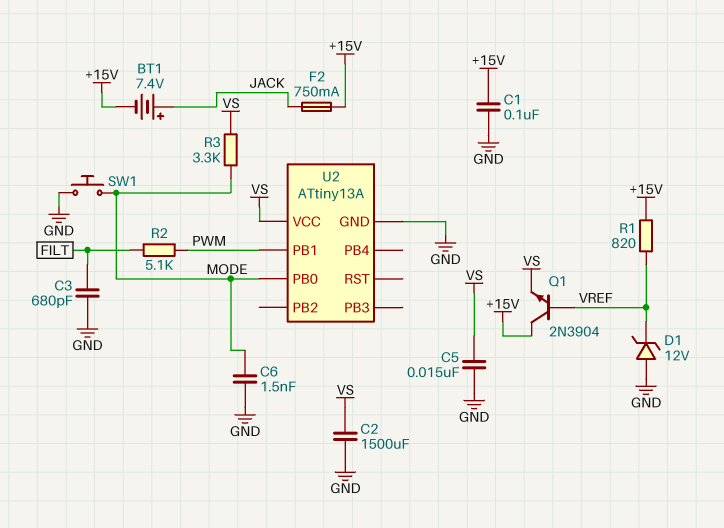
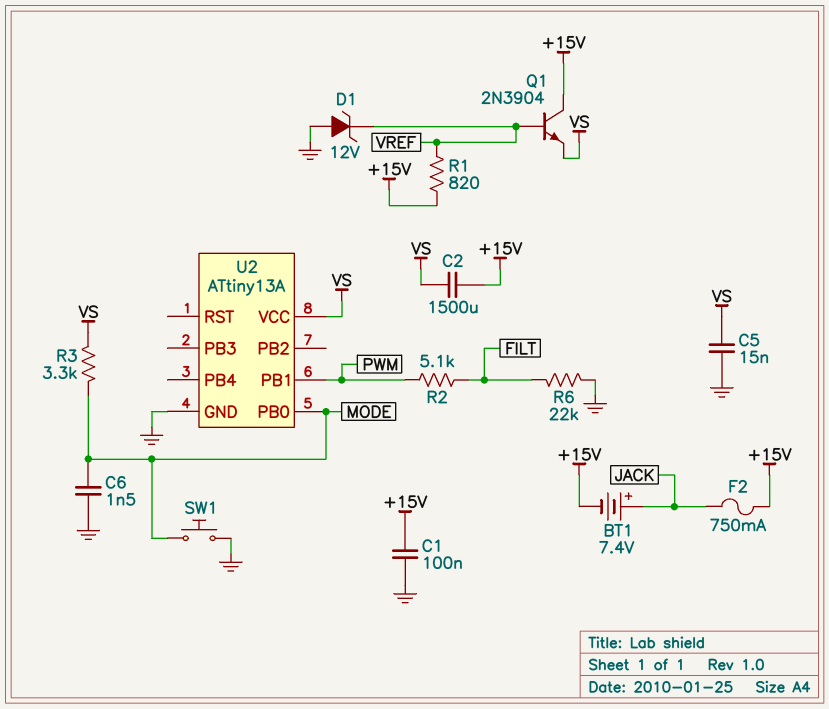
C2: 1500uF (GND, VS) -> 1500uF (+15V, VS)
C3: 680pF (FILT, GND) -> none
R6: none -> 22k (FILT, GND)

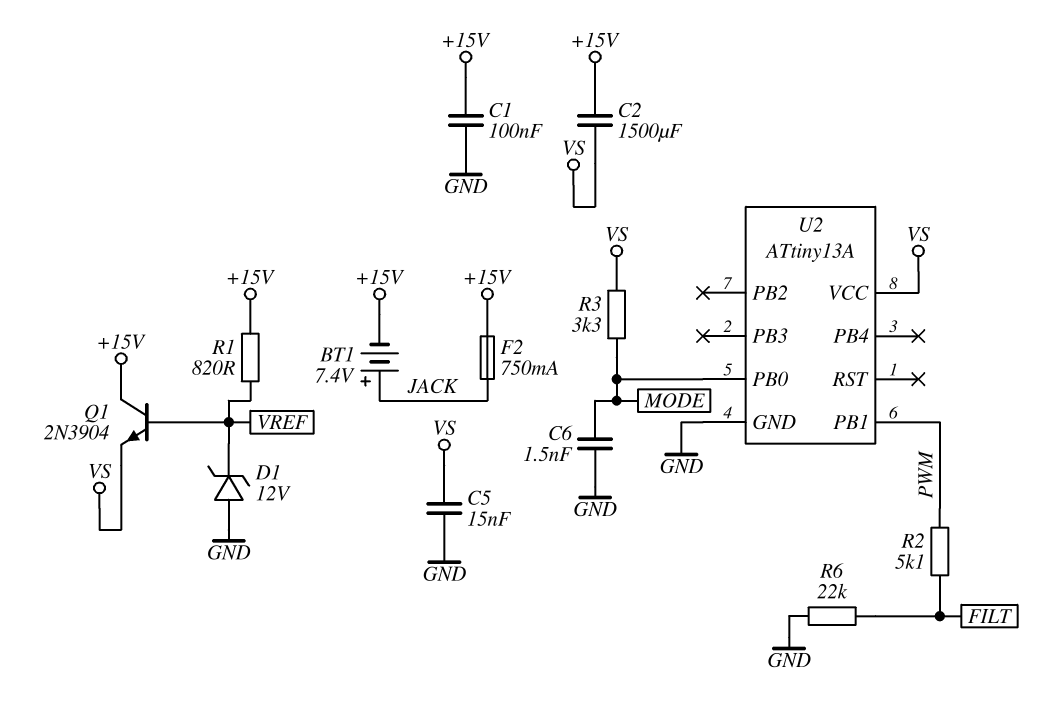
SW1: button (GND, MODE) -> none

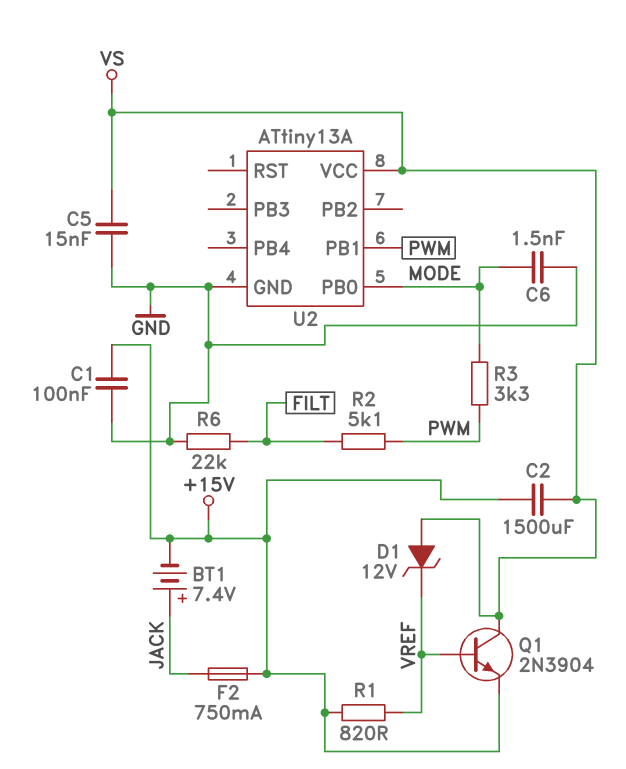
D1: zener 12V (A GND, K VREF) -> zener 12V (A VS, K VREF)
Q1: NPN 2N3904 (B VREF, C +15V, E VS) -> NPN 2N3904 (B VREF, C VS, E +15V)
R3: 3.3k (MODE, VS) -> 3.3k (MODE, PWM)

